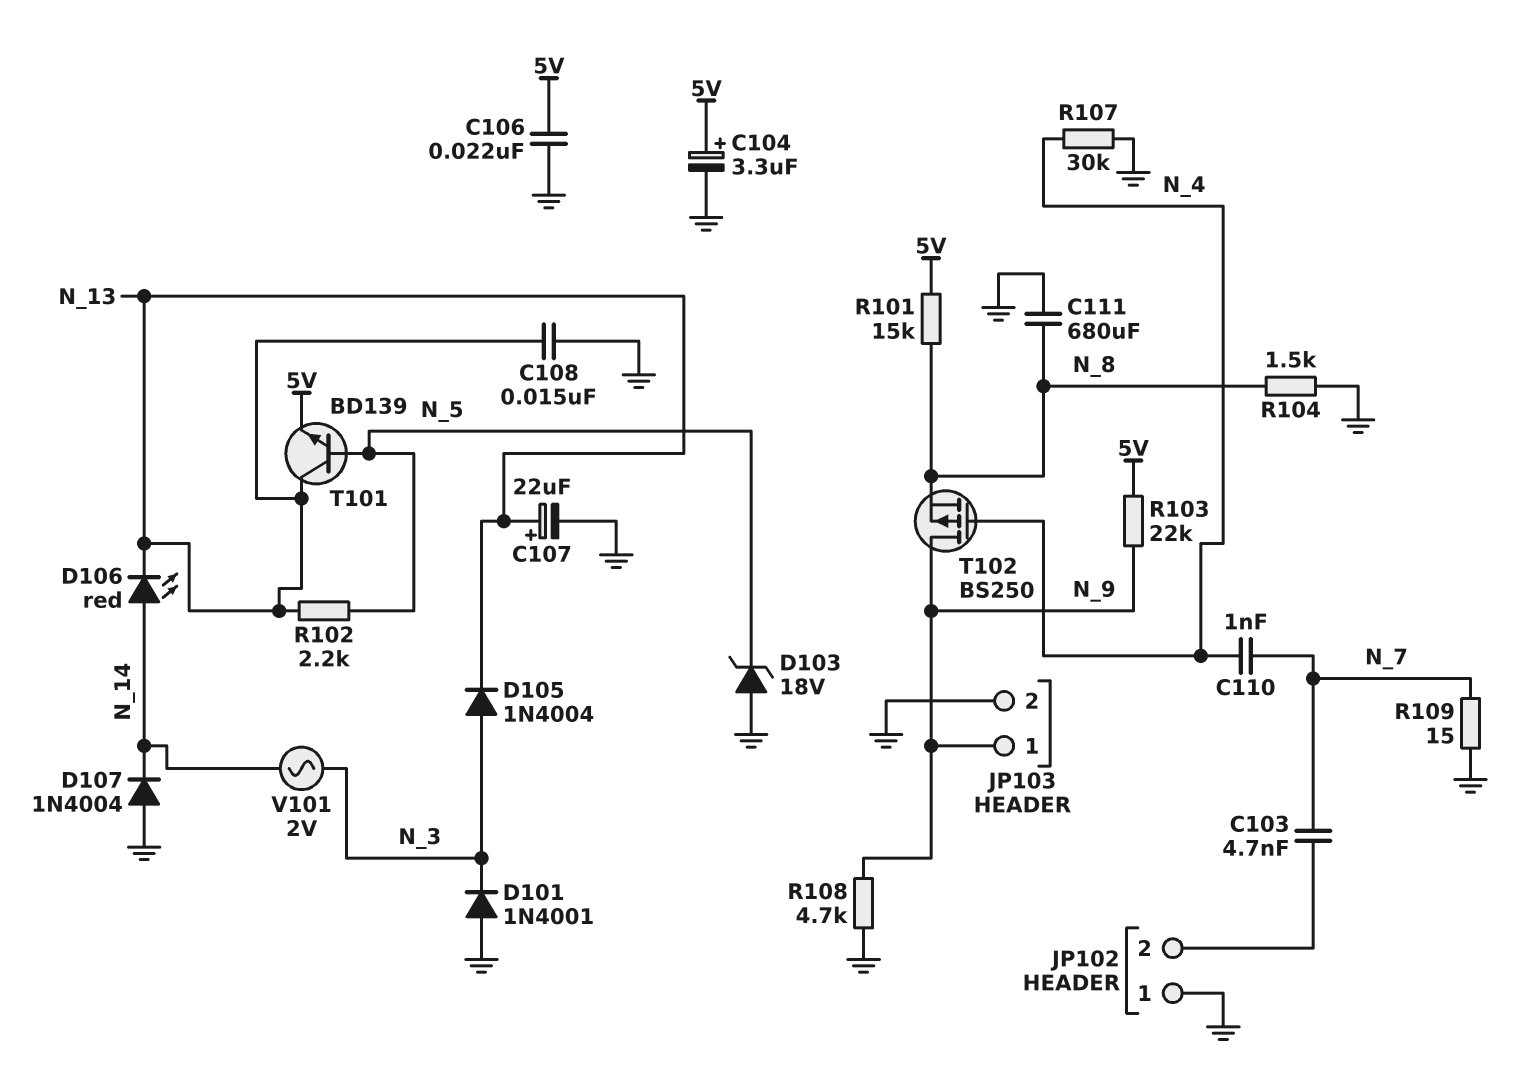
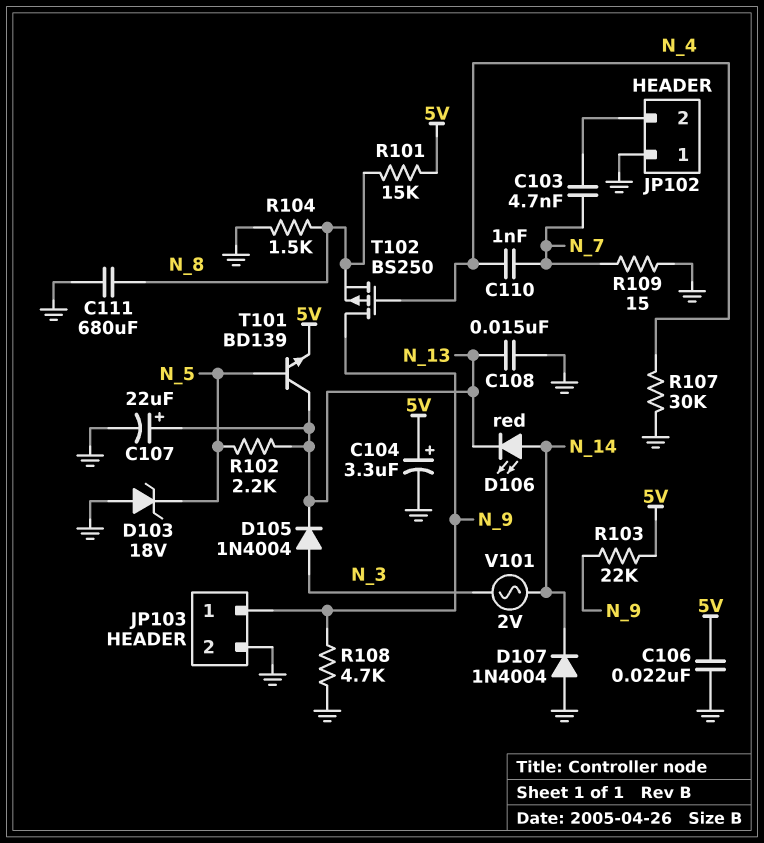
D101: diode 1N4001 (A GND, K N_3) -> none

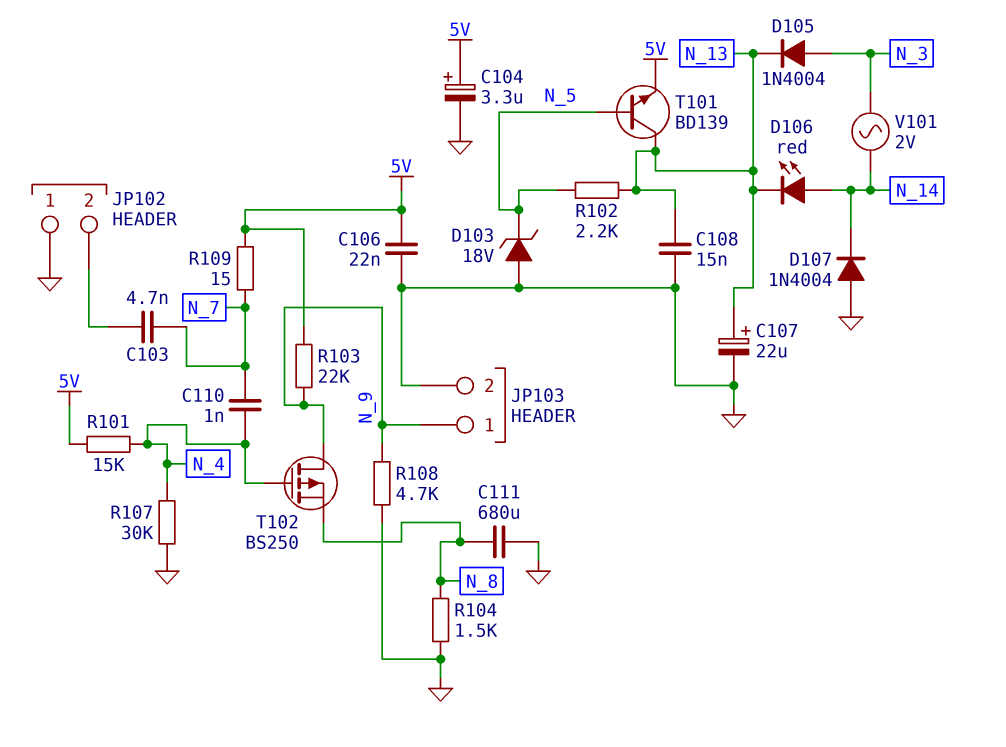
R101: 15k (5V, N_8) -> 15k (5V, N_4)
R109: 15 (GND, N_7) -> 15 (5V, N_7)

